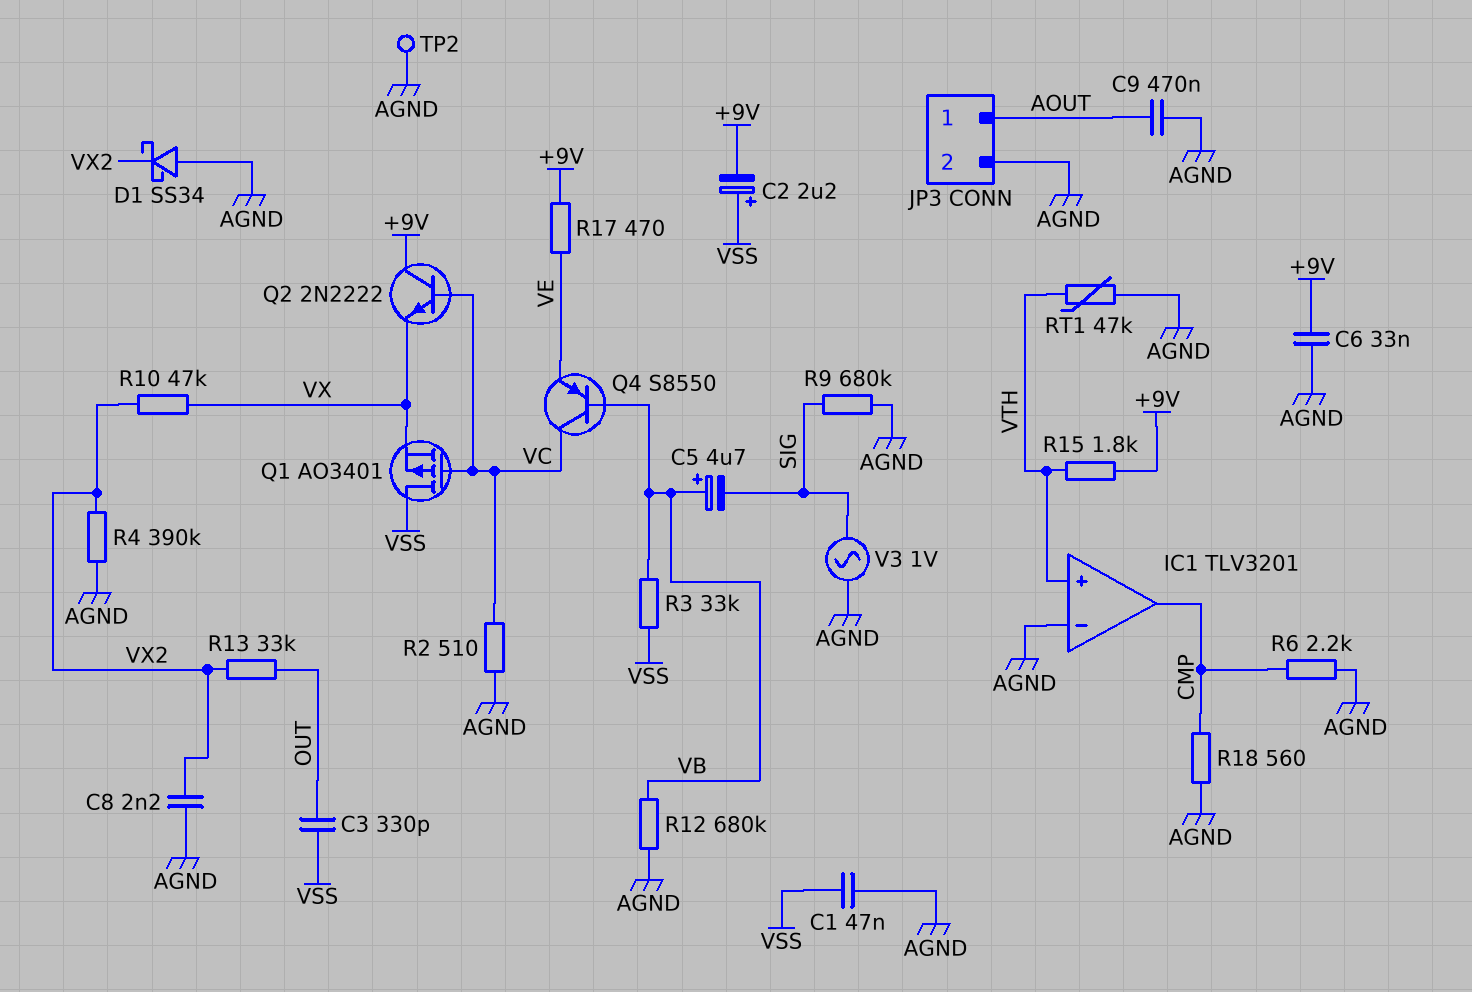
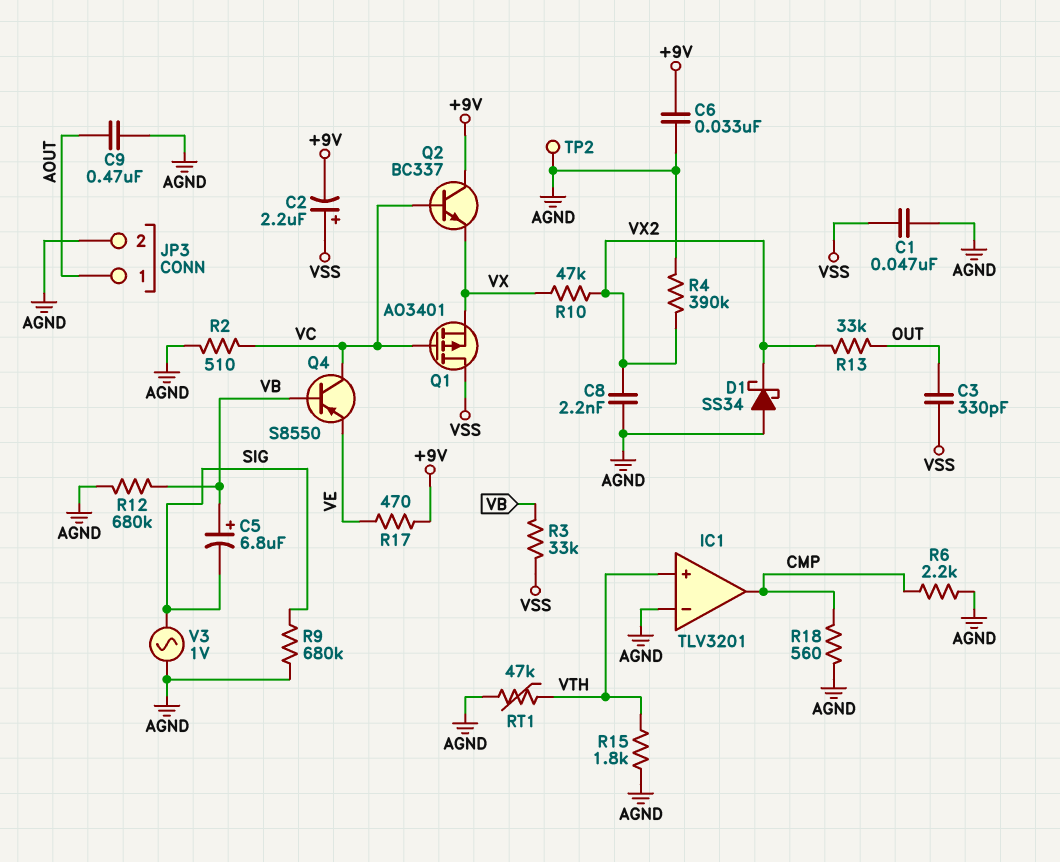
C5: 4.7uF (plus VB, minus SIG) -> 6.8uF (plus VB, minus SIG)
Q2: NPN 2N2222 (B VC, C +9V, E VX) -> NPN BC337 (B VC, C +9V, E VX)
R15: 1.8k (+9V, VTH) -> 1.8k (AGND, VTH)

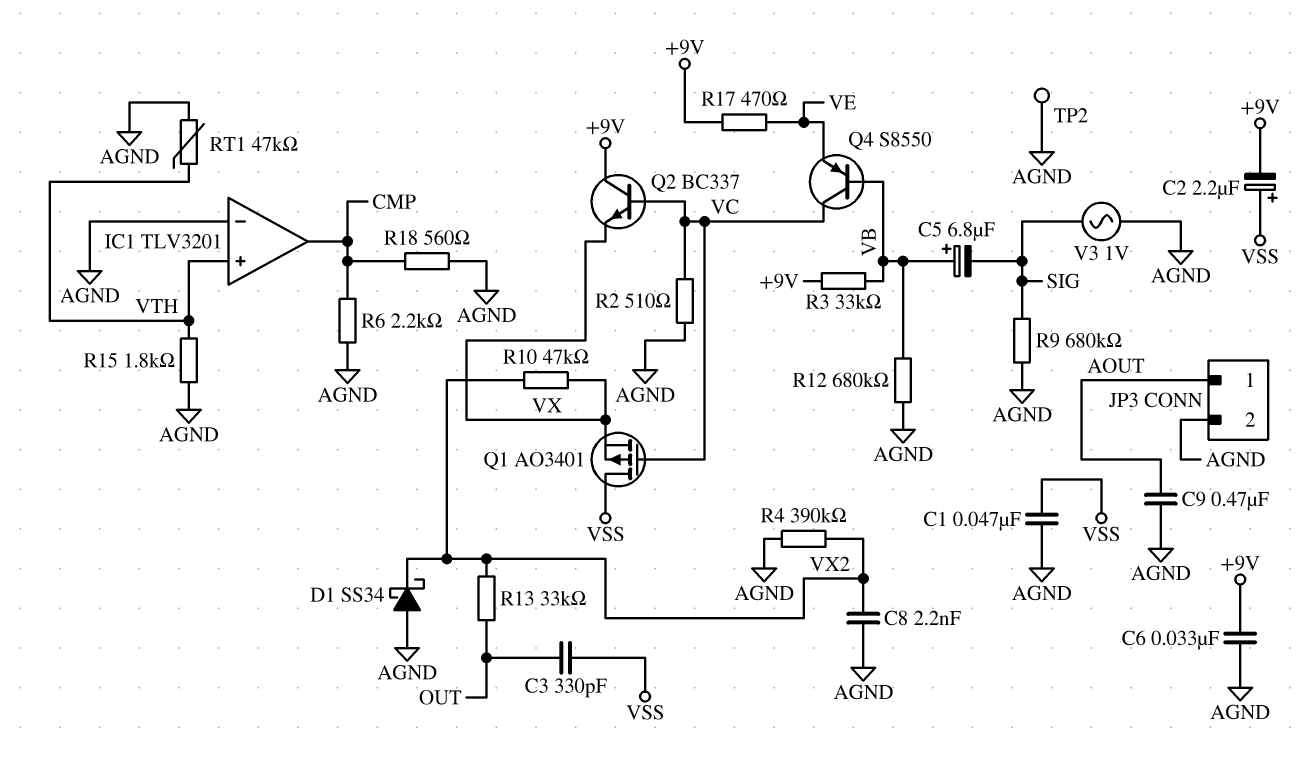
R3: 33k (VB, VSS) -> 33k (+9V, VB)

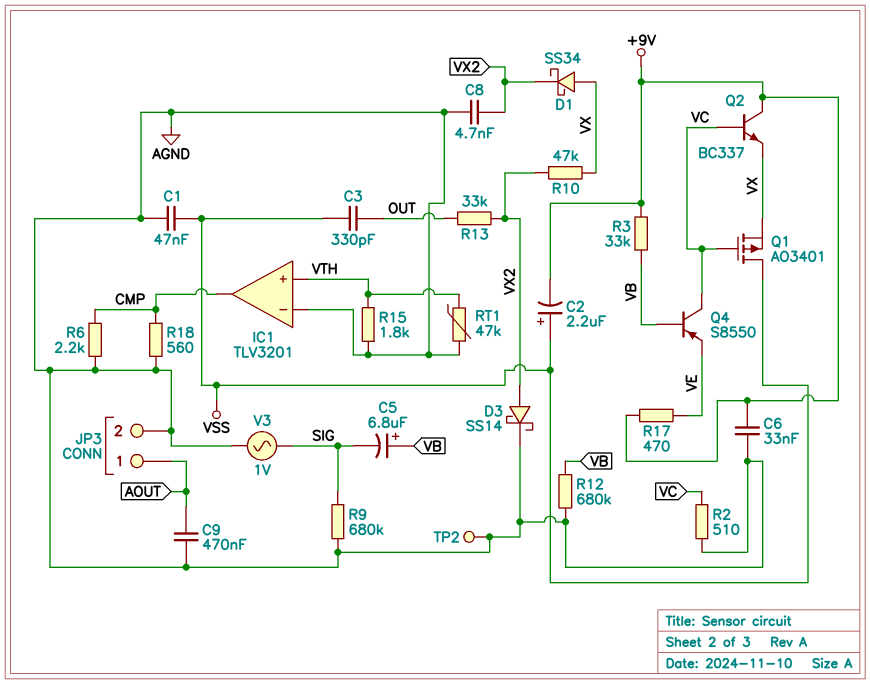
C8: 2.2nF (AGND, VX2) -> 4.7nF (AGND, VX2)
D1: schottky SS34 (A AGND, K VX2) -> schottky SS34 (A VX, K VX2)
D3: none -> schottky SS14 (A VX2, K AGND)
R4: 390k (AGND, VX2) -> none

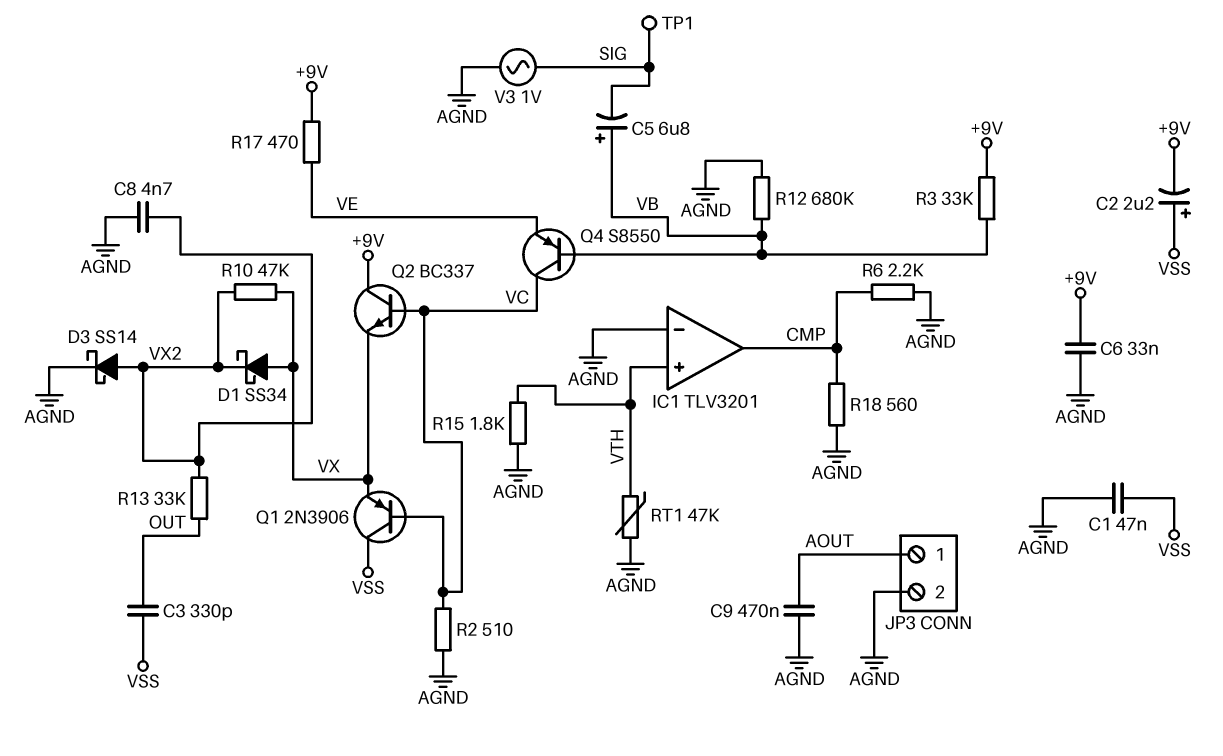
Q1: PMOS AO3401 (G VC, D VSS, S VX) -> PNP 2N3906 (B VC, C VSS, E VX)
R9: 680k (AGND, SIG) -> none
TP1: none -> test point (SIG)
TP2: test point (AGND) -> none

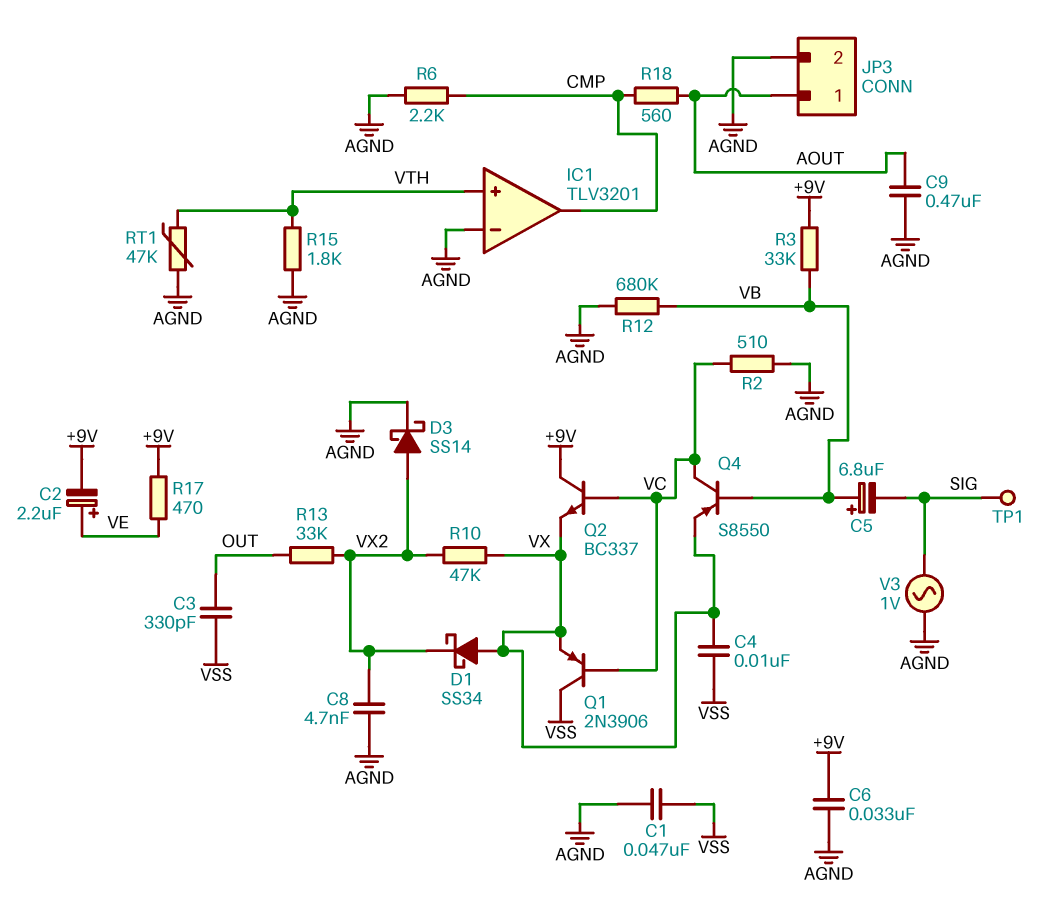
C2: 2.2uF (plus VSS, minus +9V) -> 2.2uF (plus VE, minus +9V)
C4: none -> 10nF (VSS, VX)
Q4: PNP S8550 (B VB, C VC, E VE) -> PNP S8550 (B VB, C VC, E VX)
R18: 560 (AGND, CMP) -> 560 (AOUT, CMP)

